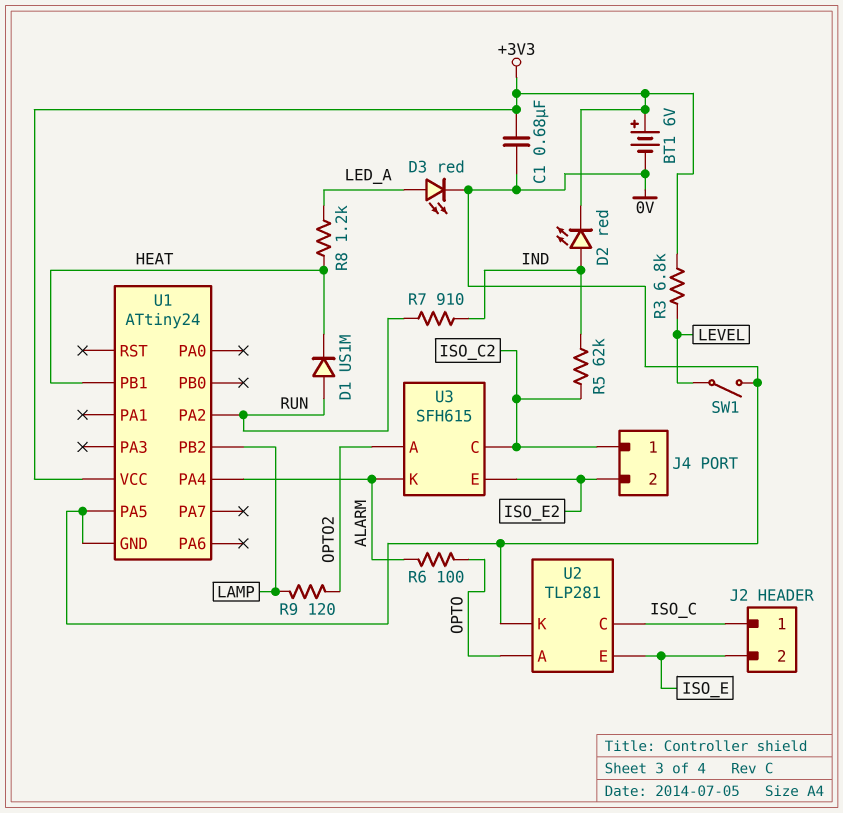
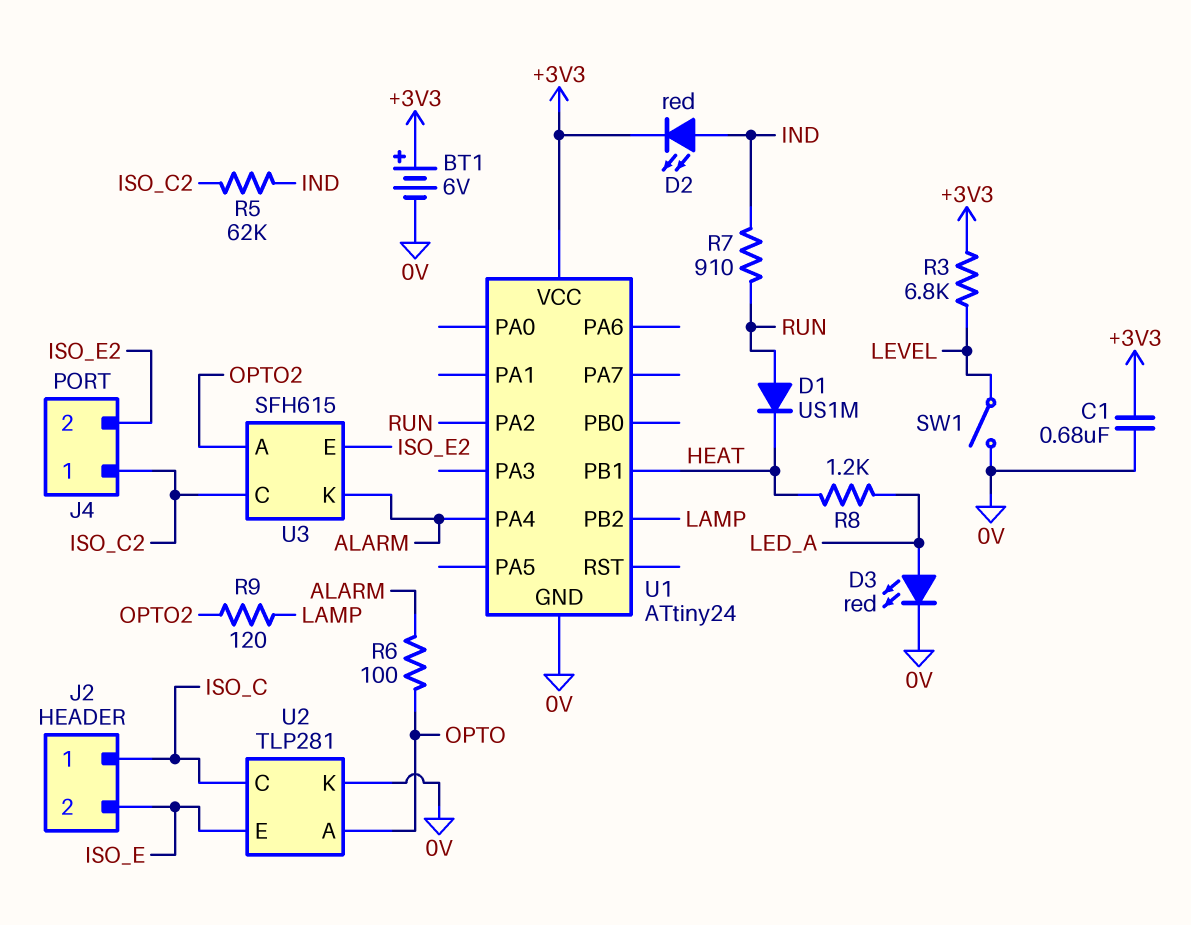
U1 pin PA5: 0V -> none

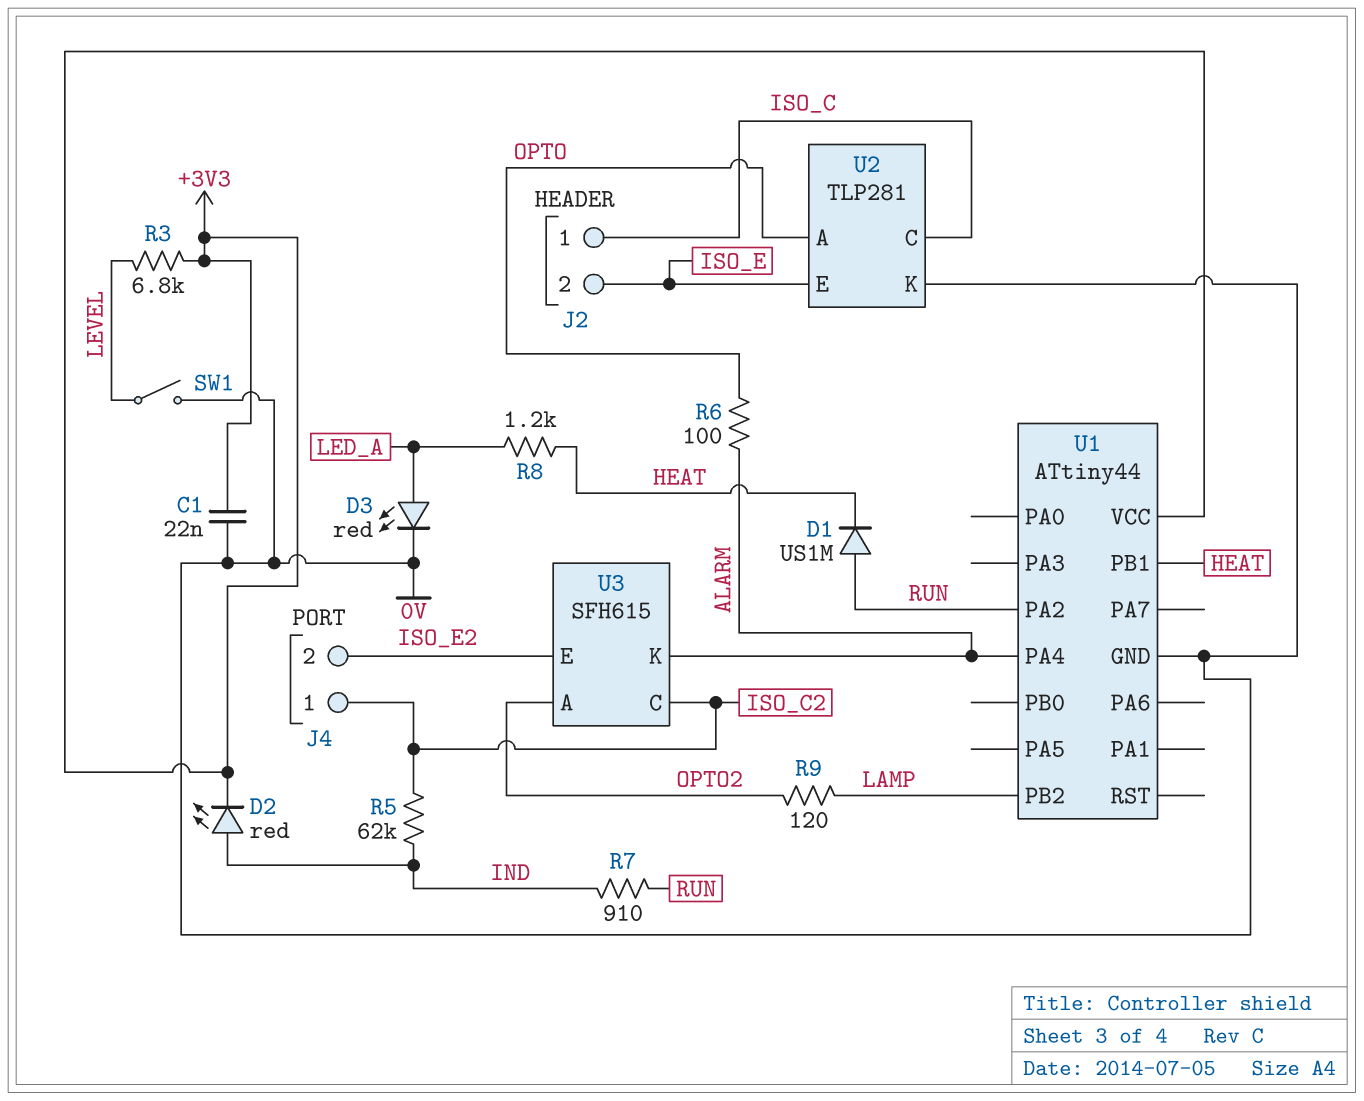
BT1: 6V (plus +3V3, minus 0V) -> none
C1: 680nF (+3V3, 0V) -> 22nF (+3V3, 0V)
U1: ATtiny24 -> ATtiny44

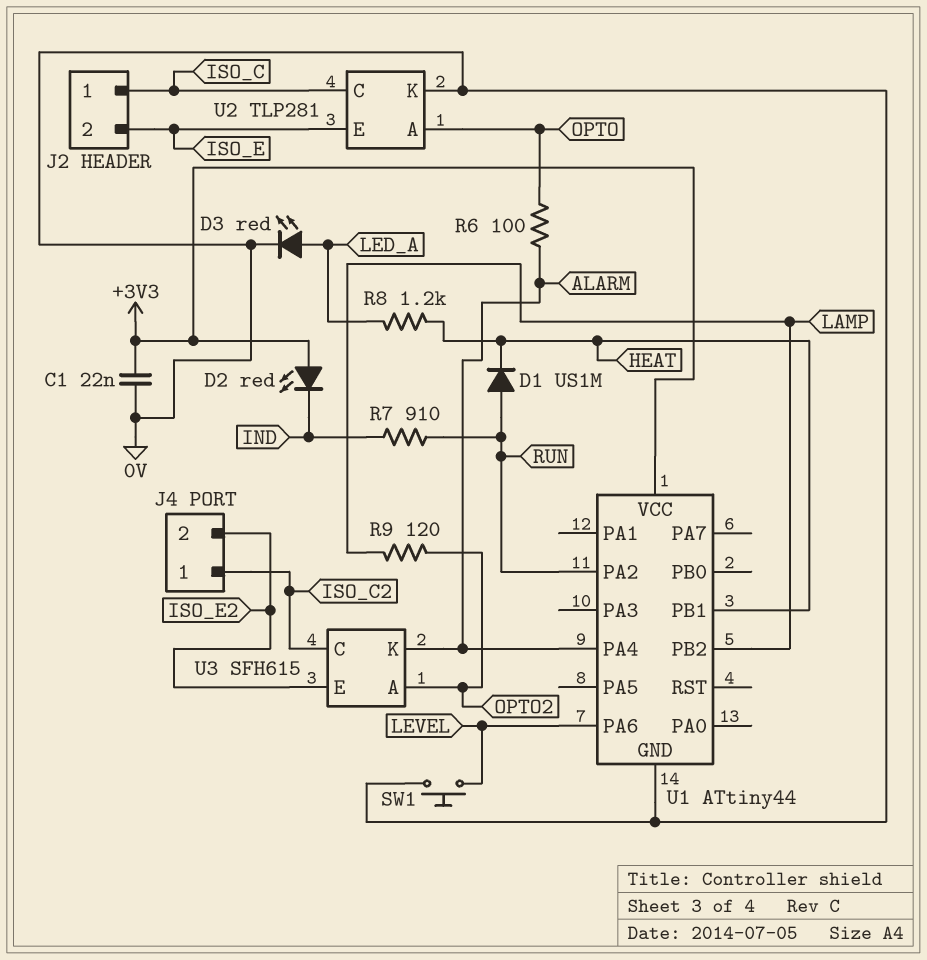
D2: LED red (A IND, K +3V3) -> LED red (A +3V3, K IND)
R3: 6.8k (+3V3, LEVEL) -> none
R5: 62k (IND, ISO_C2) -> none
SW1: switch (0V, LEVEL) -> button (0V, LEVEL)
U1 pin PA6: none -> LEVEL

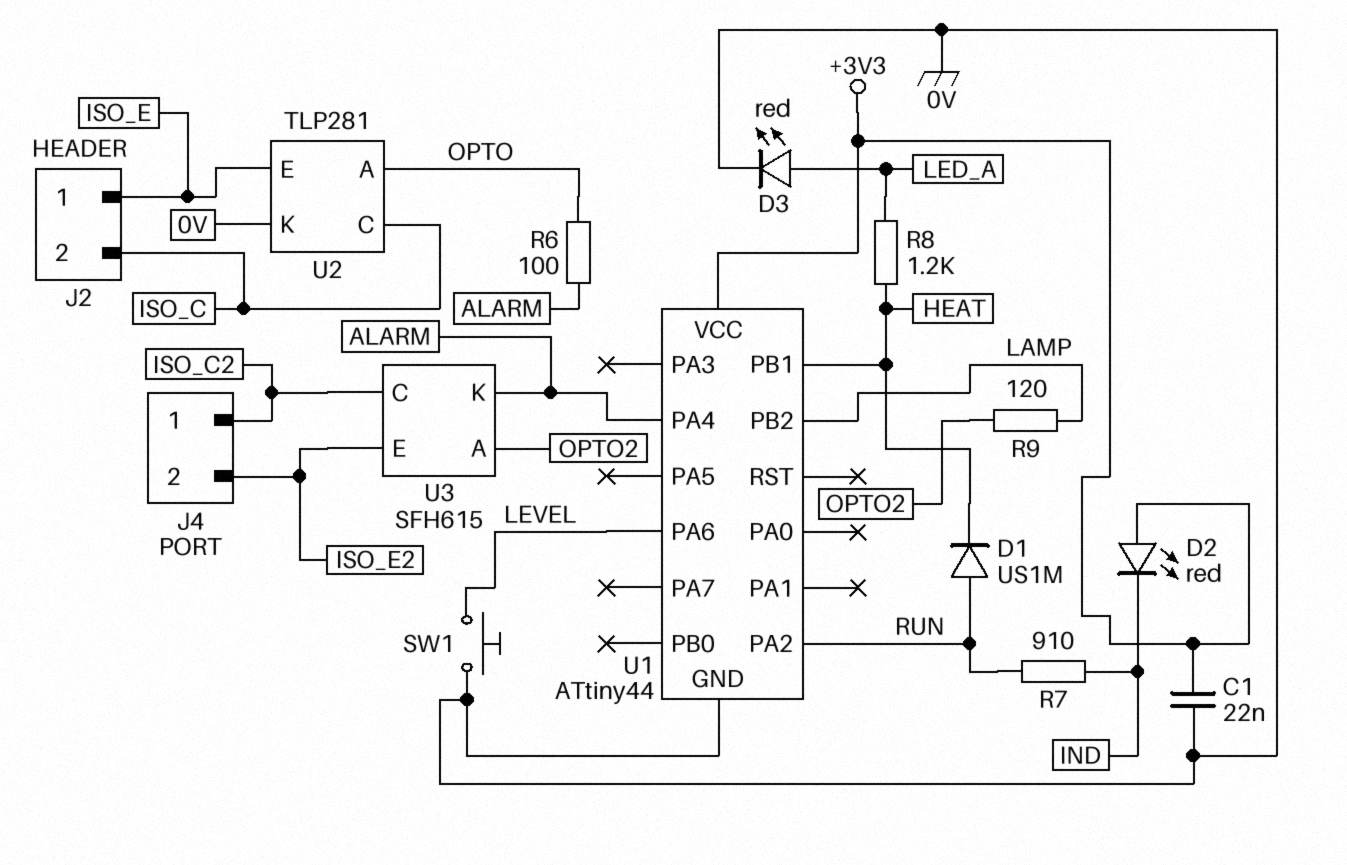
J2 pin 1: ISO_C -> ISO_E
J2 pin 2: ISO_E -> ISO_C

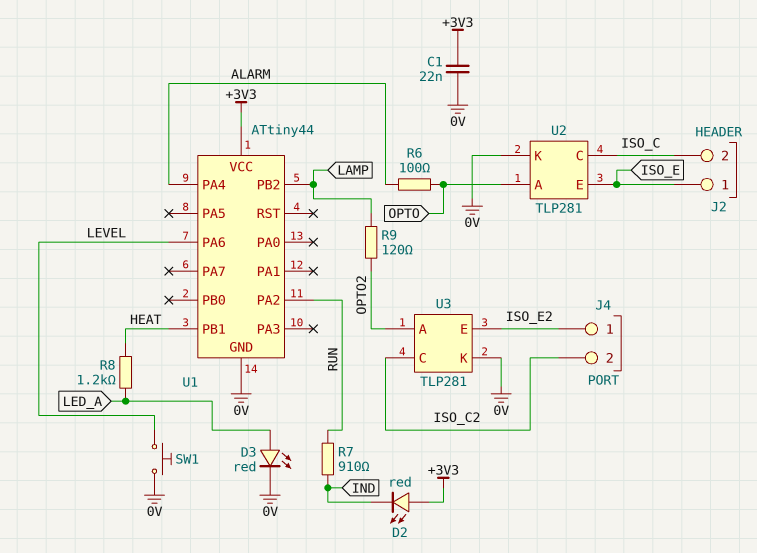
D1: diode US1M (A RUN, K HEAT) -> none
J4 pin 1: ISO_C2 -> ISO_E2
J4 pin 2: ISO_E2 -> ISO_C2
U3: SFH615 -> TLP281
U3 pin K: ALARM -> 0V

